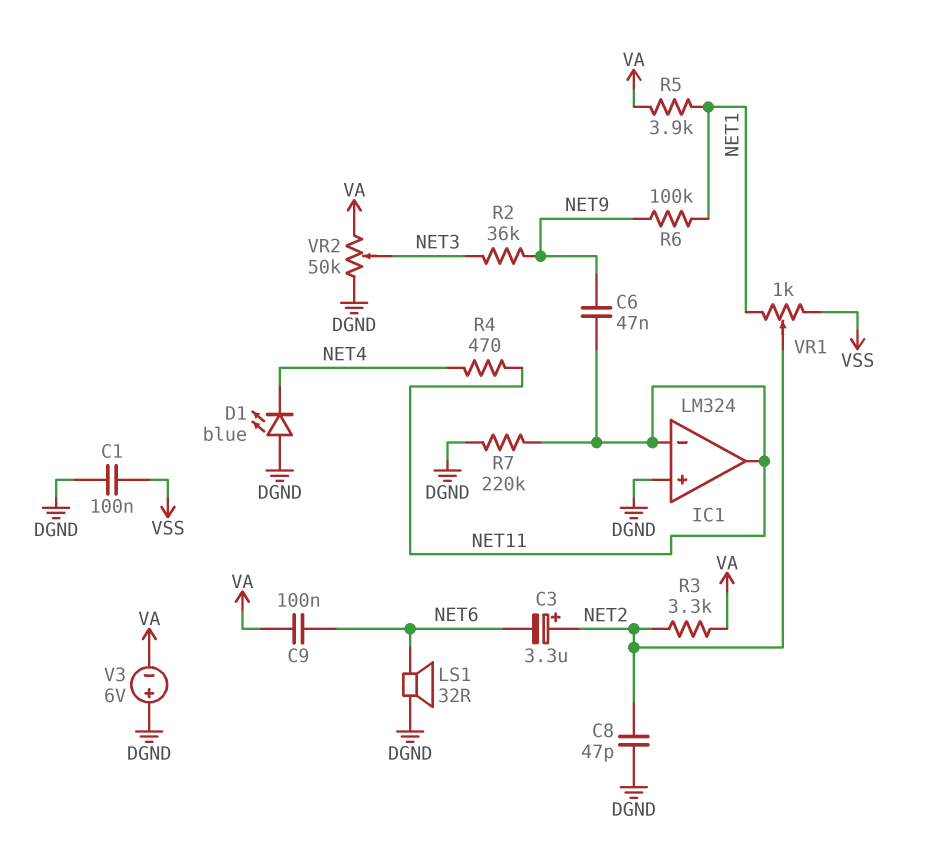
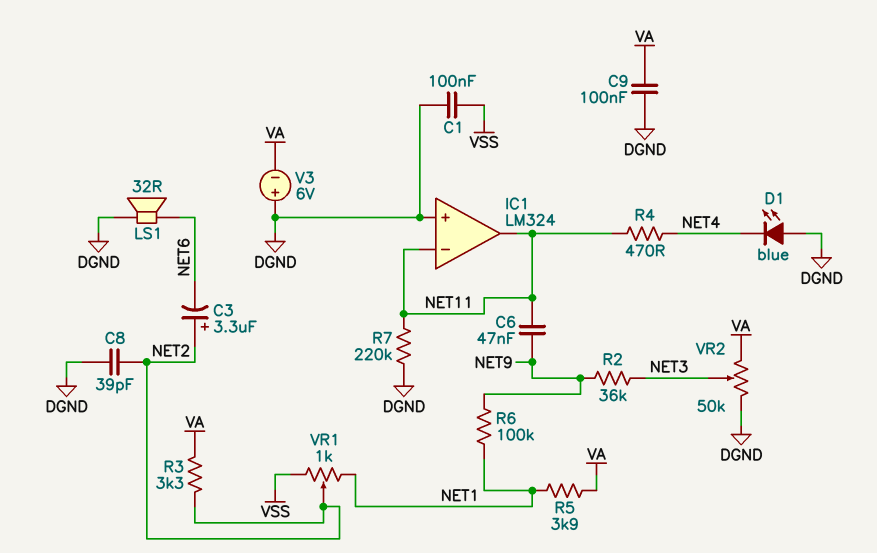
C8: 47pF (DGND, NET2) -> 39pF (DGND, NET2)
C9: 100nF (NET6, VA) -> 100nF (DGND, VA)

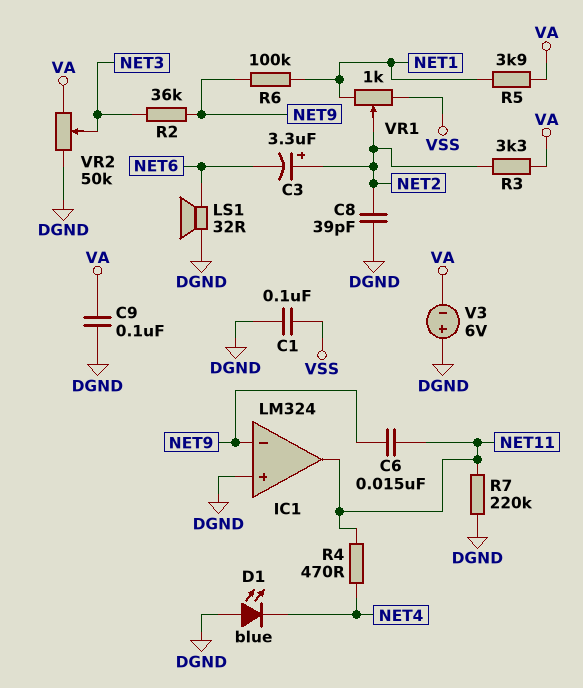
C6: 47nF (NET9, NET11) -> 15nF (NET9, NET11)
IC1 pin in-: NET11 -> NET9

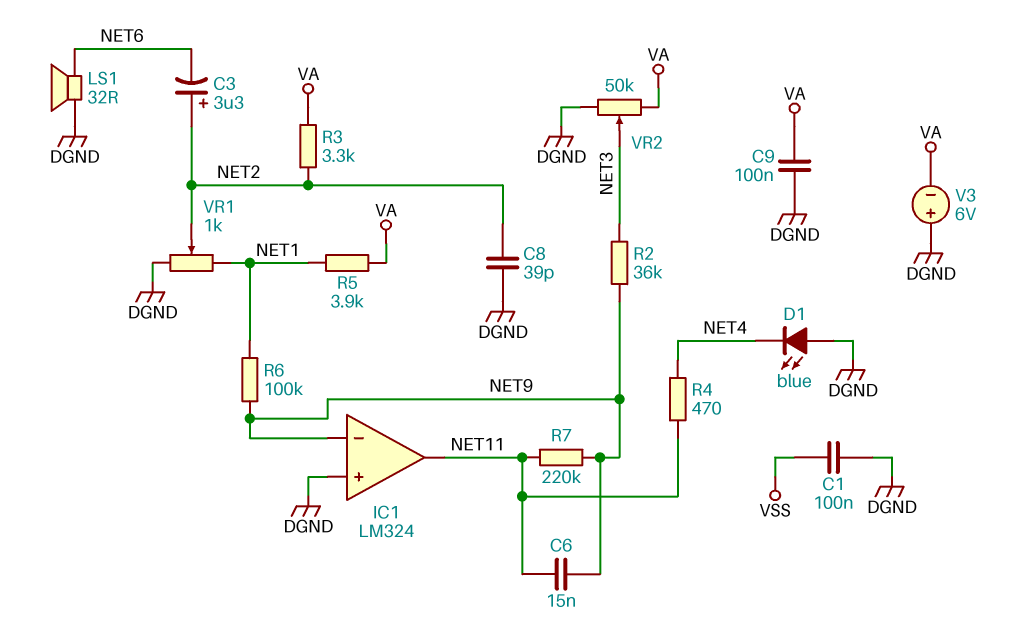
R7: 220k (DGND, NET11) -> 220k (NET9, NET11)
VR1: 1k (NET1, VSS, wiper NET2) -> 1k (DGND, NET1, wiper NET2)

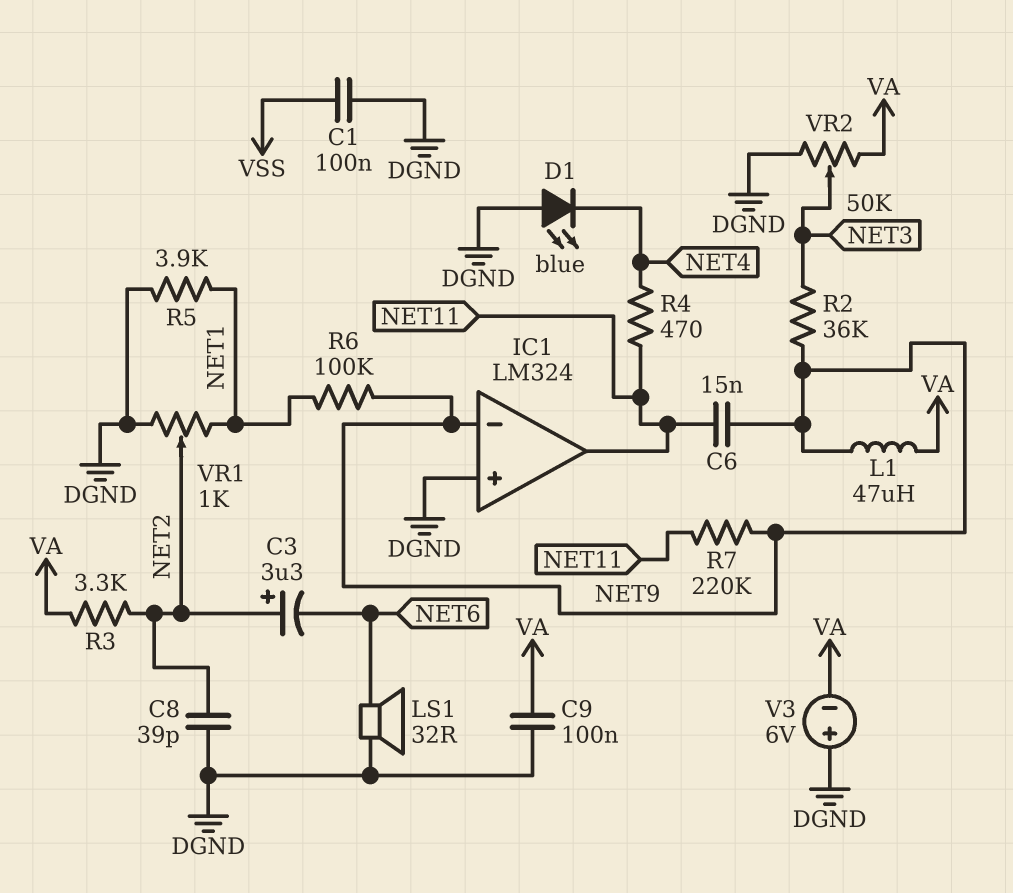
L1: none -> 47uH (NET9, VA)
R5: 3.9k (NET1, VA) -> 3.9k (DGND, NET1)

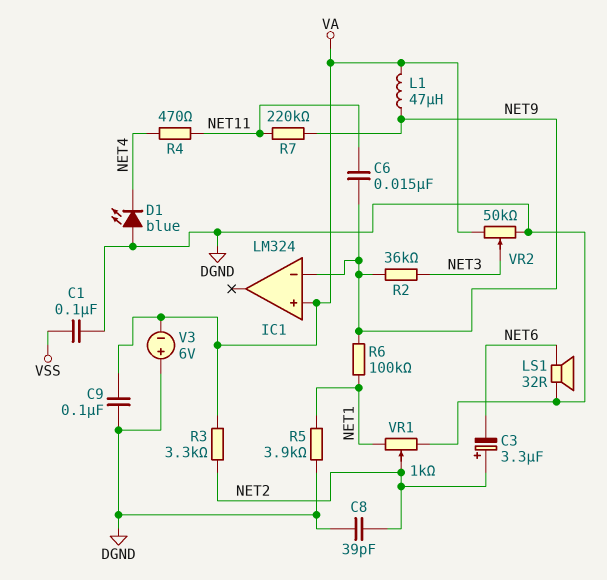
IC1 pin in+: DGND -> VA
IC1 pin out: NET11 -> none

